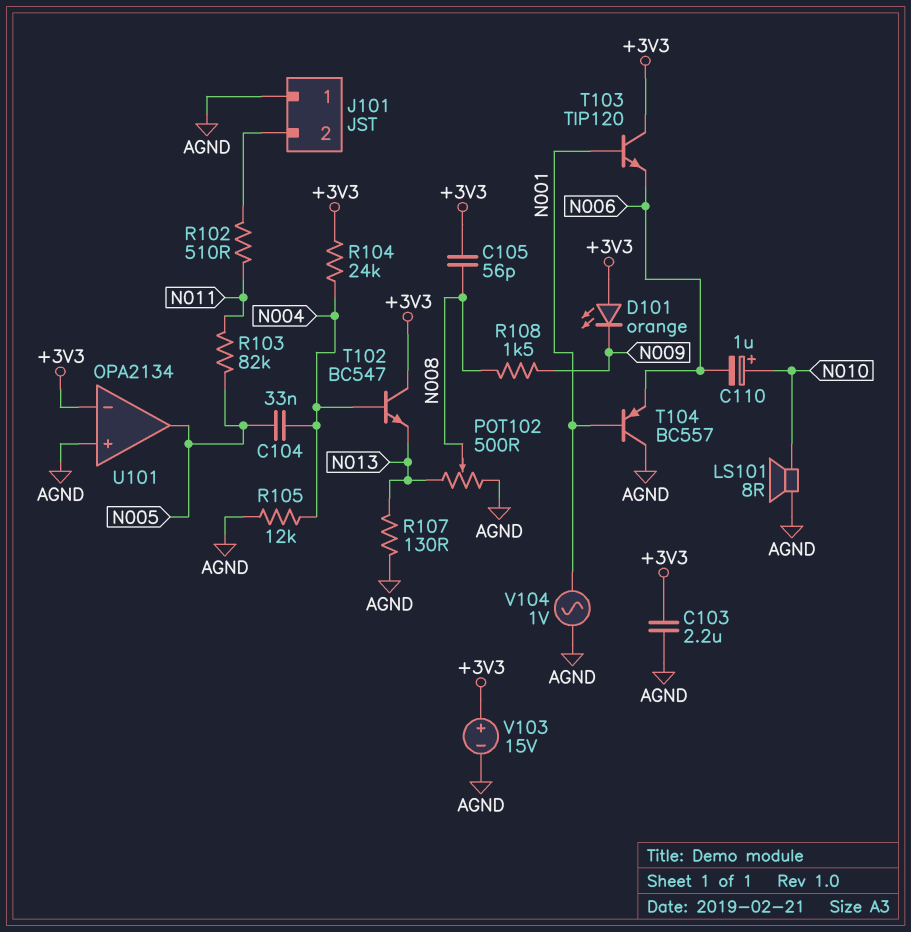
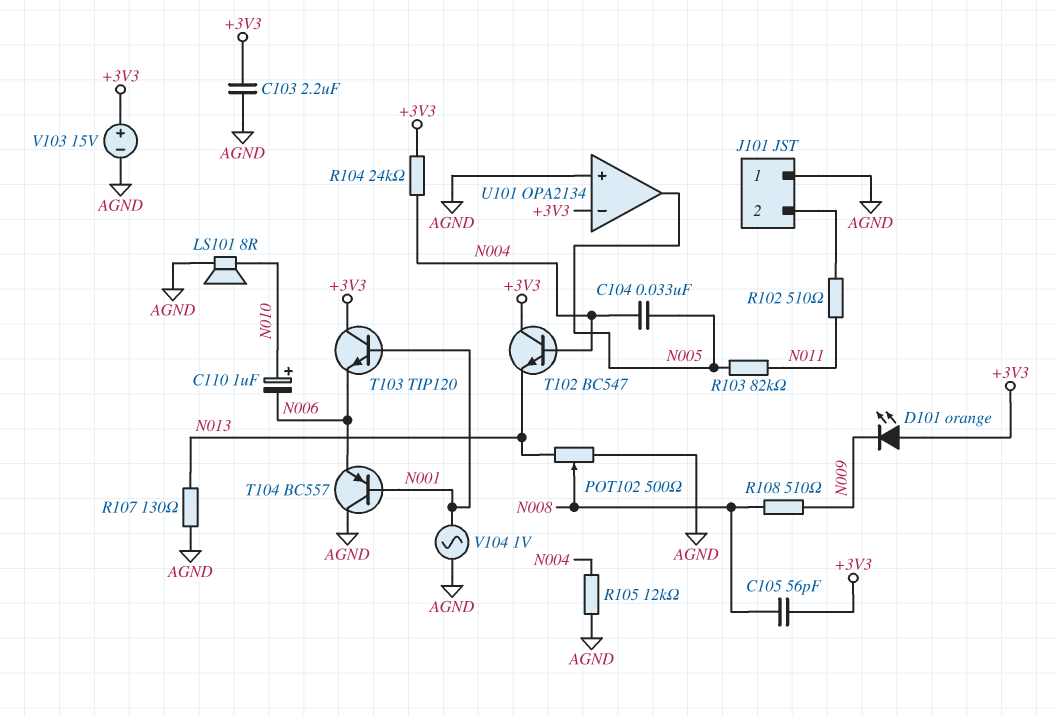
R108: 1.5k (N008, N009) -> 510 (N008, N009)

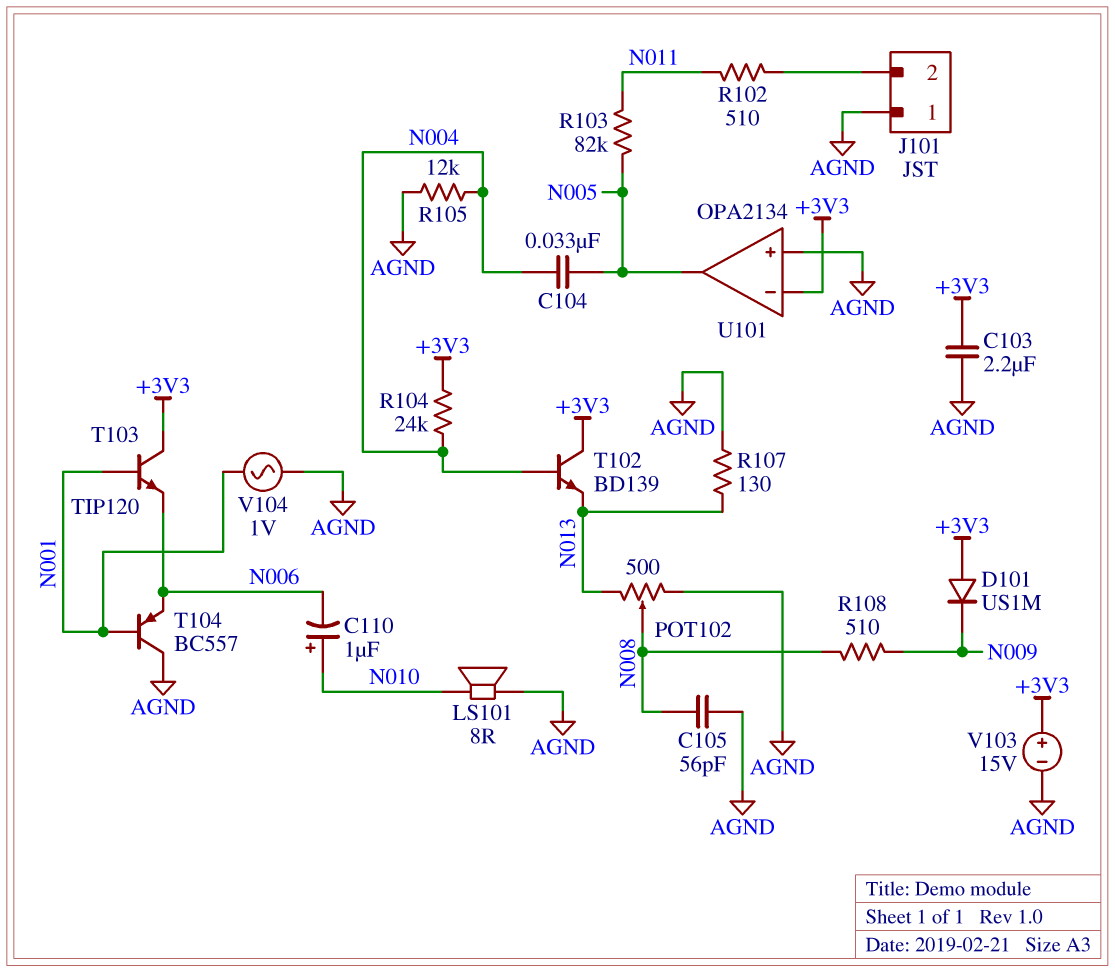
C105: 56pF (+3V3, N008) -> 56pF (AGND, N008)
D101: LED orange (A +3V3, K N009) -> diode US1M (A +3V3, K N009)
T102: NPN BC547 (B N004, C +3V3, E N013) -> NPN BD139 (B N004, C +3V3, E N013)

